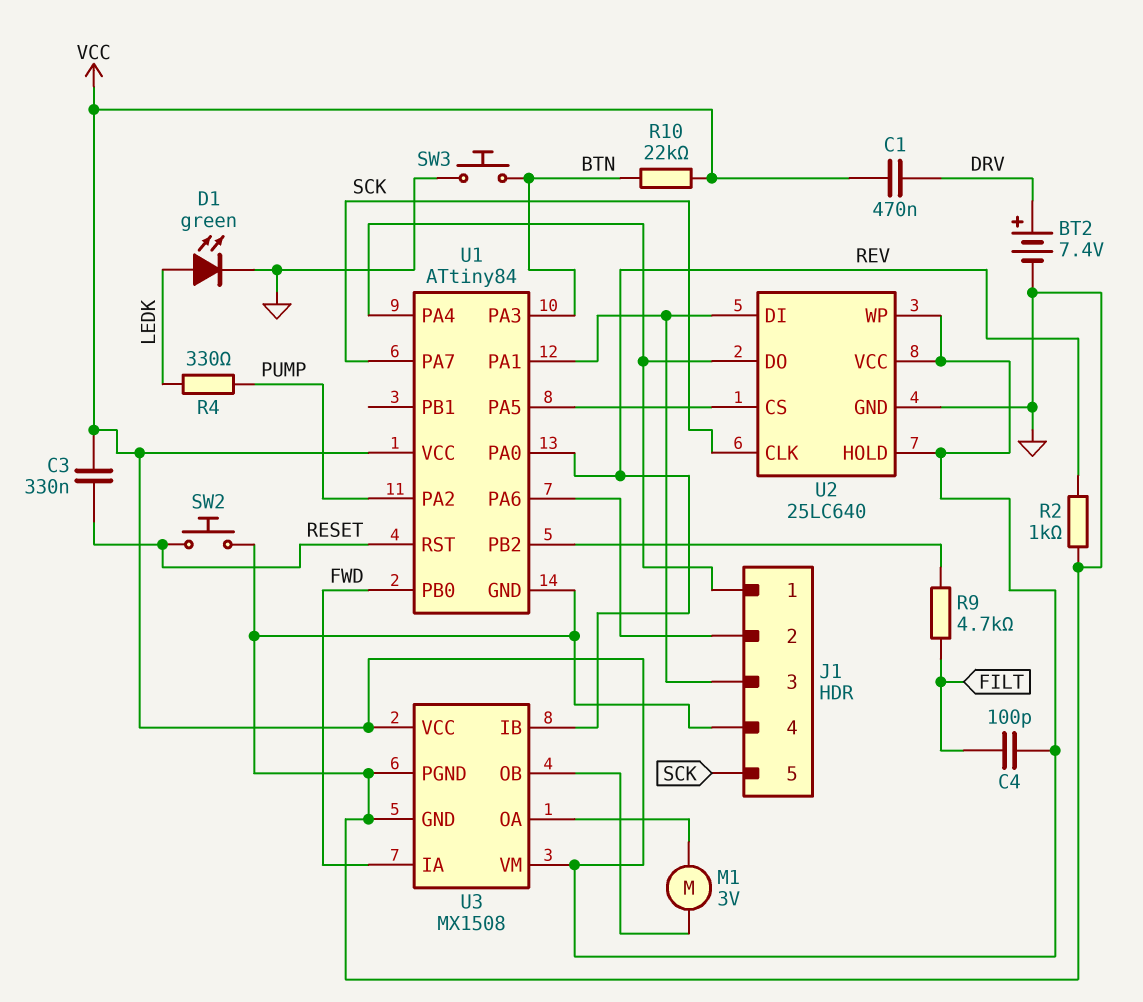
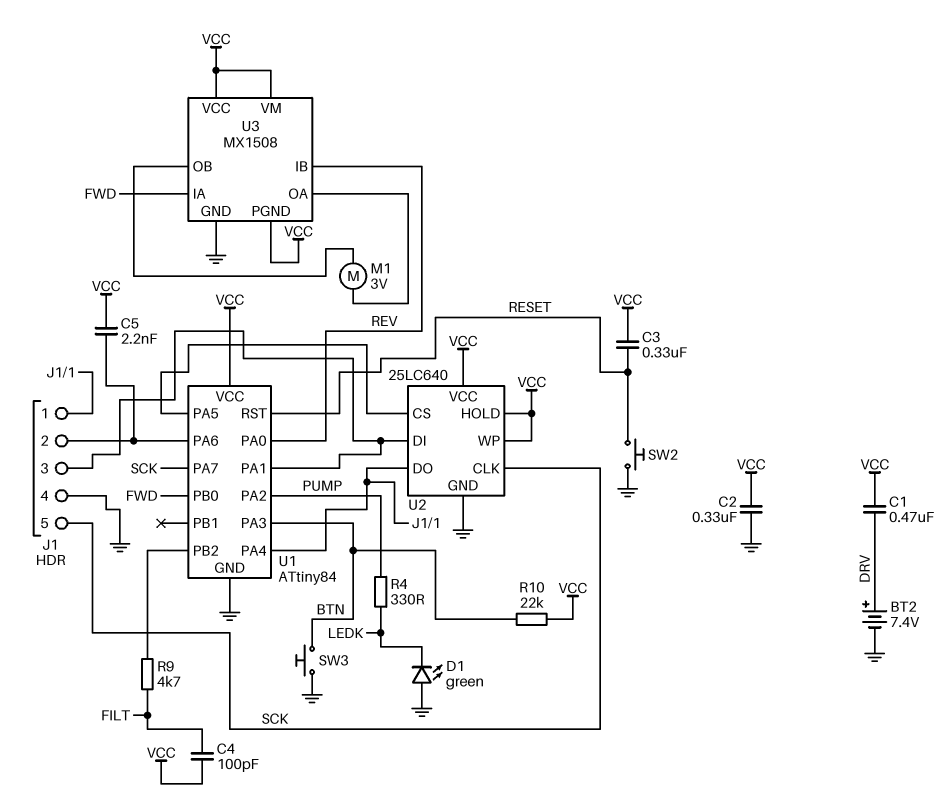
C2: none -> 330nF (GND, VCC)
C5: none -> 2.2nF (J1/2, VCC)
D1: LED green (A LEDK, K GND) -> LED green (A GND, K LEDK)
R2: 1k (GND, REV) -> none
U3 pin PGND: GND -> VCC

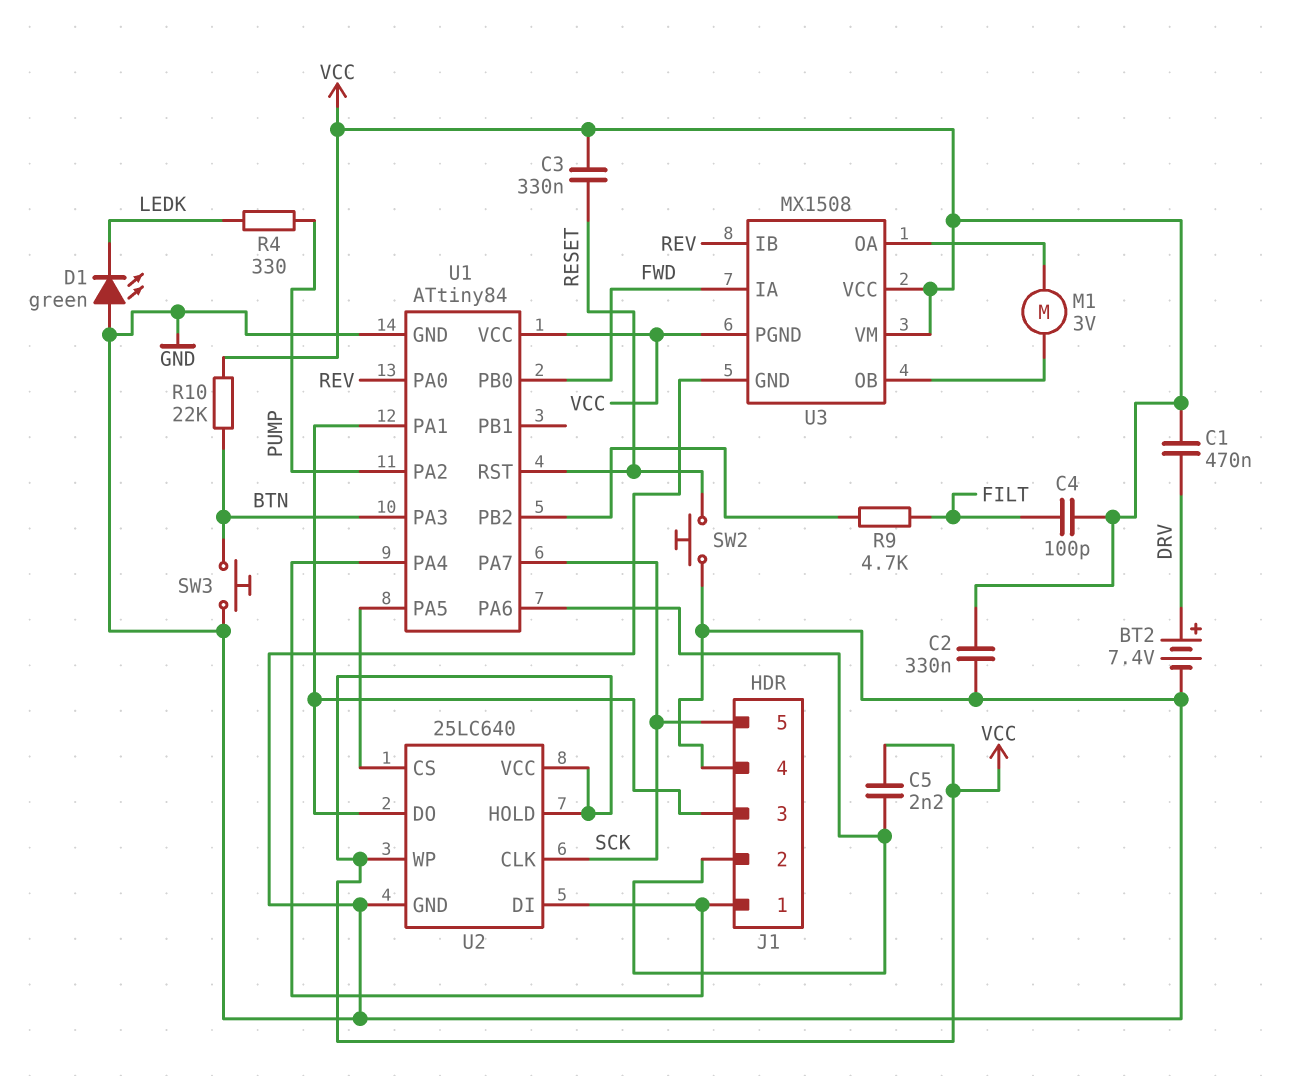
U2 pin DI: J1/3 -> J1/1
U2 pin DO: J1/1 -> J1/3

